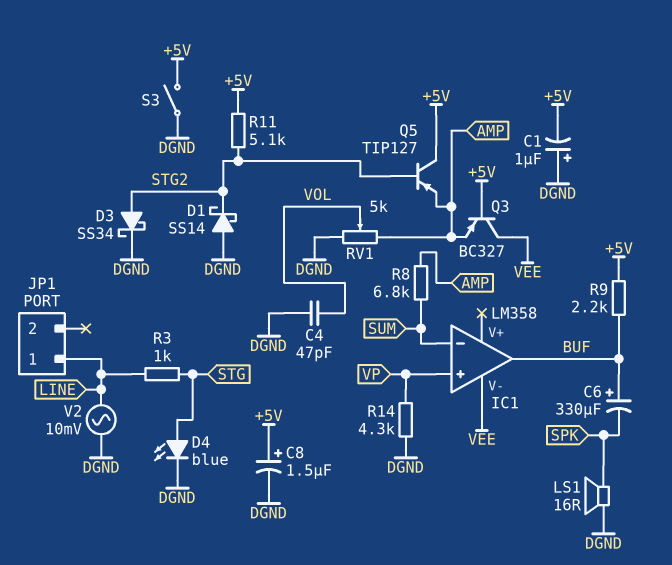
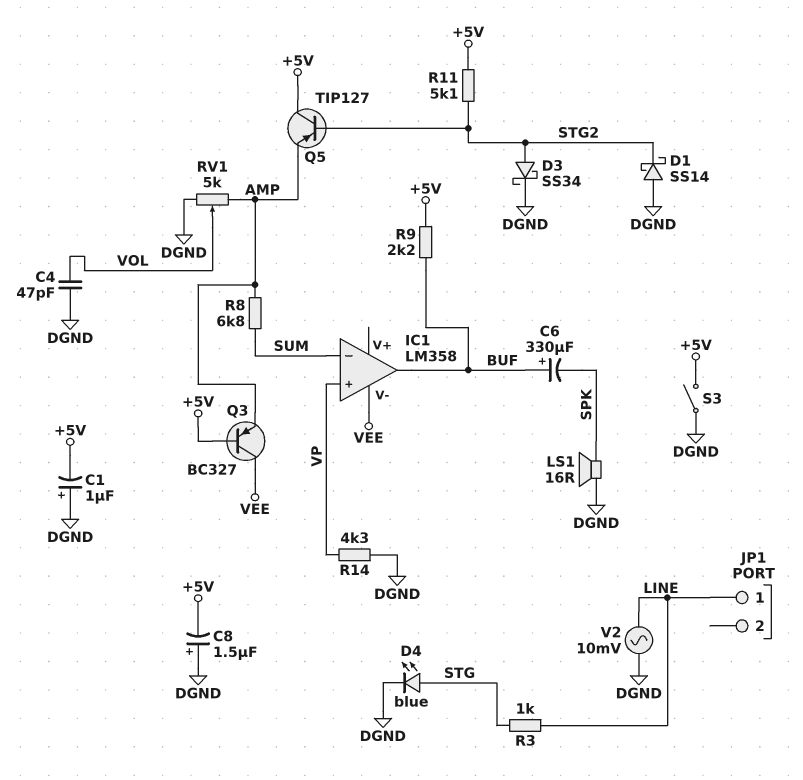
C8: 1.5uF (plus +5V, minus DGND) -> 1.5uF (plus DGND, minus +5V)

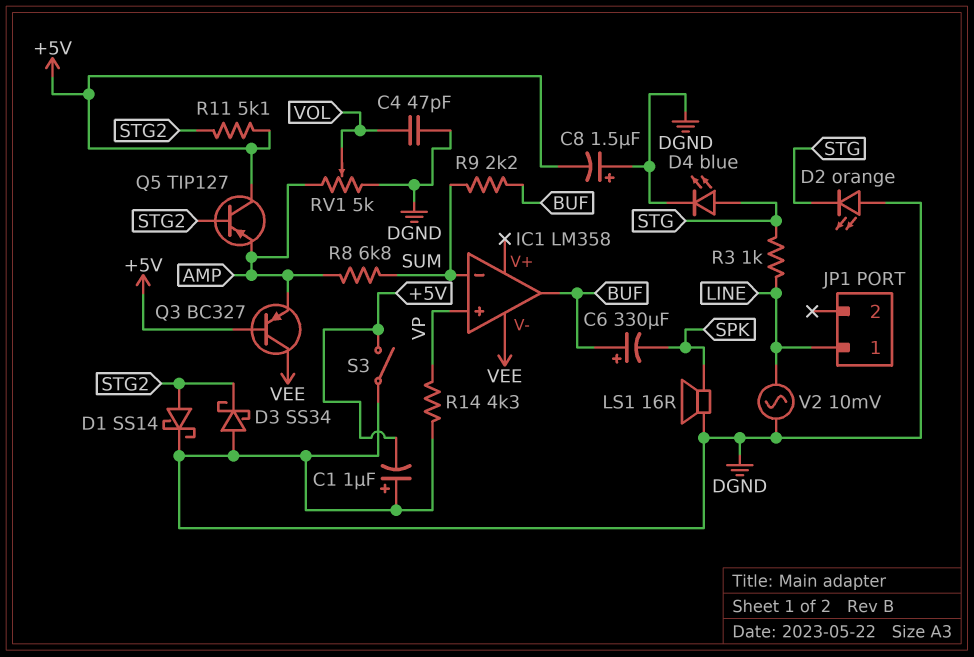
D1: schottky SS14 (A DGND, K STG2) -> schottky SS14 (A STG2, K DGND)
D2: none -> LED orange (A DGND, K STG)
D3: schottky SS34 (A STG2, K DGND) -> schottky SS34 (A DGND, K STG2)
R9: 2.2k (+5V, BUF) -> 2.2k (BUF, SUM)

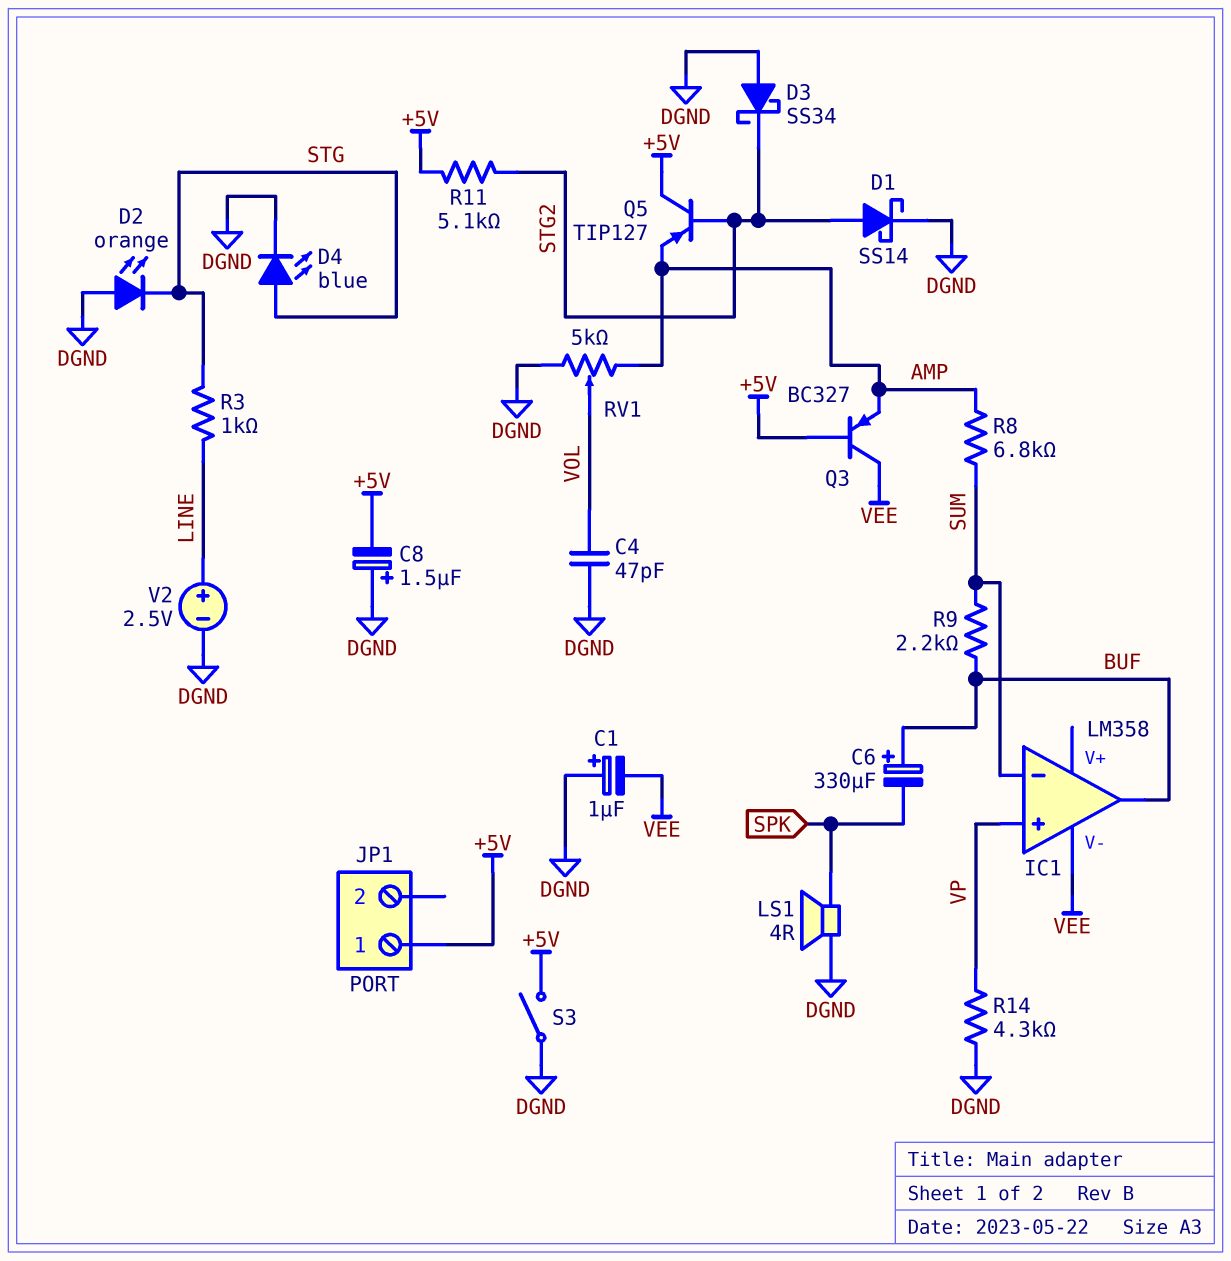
C1: 1uF (plus DGND, minus +5V) -> 1uF (plus DGND, minus VEE)
JP1 pin 1: LINE -> +5V
LS1: speaker 16R (DGND, SPK) -> speaker 4R (DGND, SPK)
V2: AC 10mV (DGND, LINE) -> 2.5V (plus LINE, minus DGND)

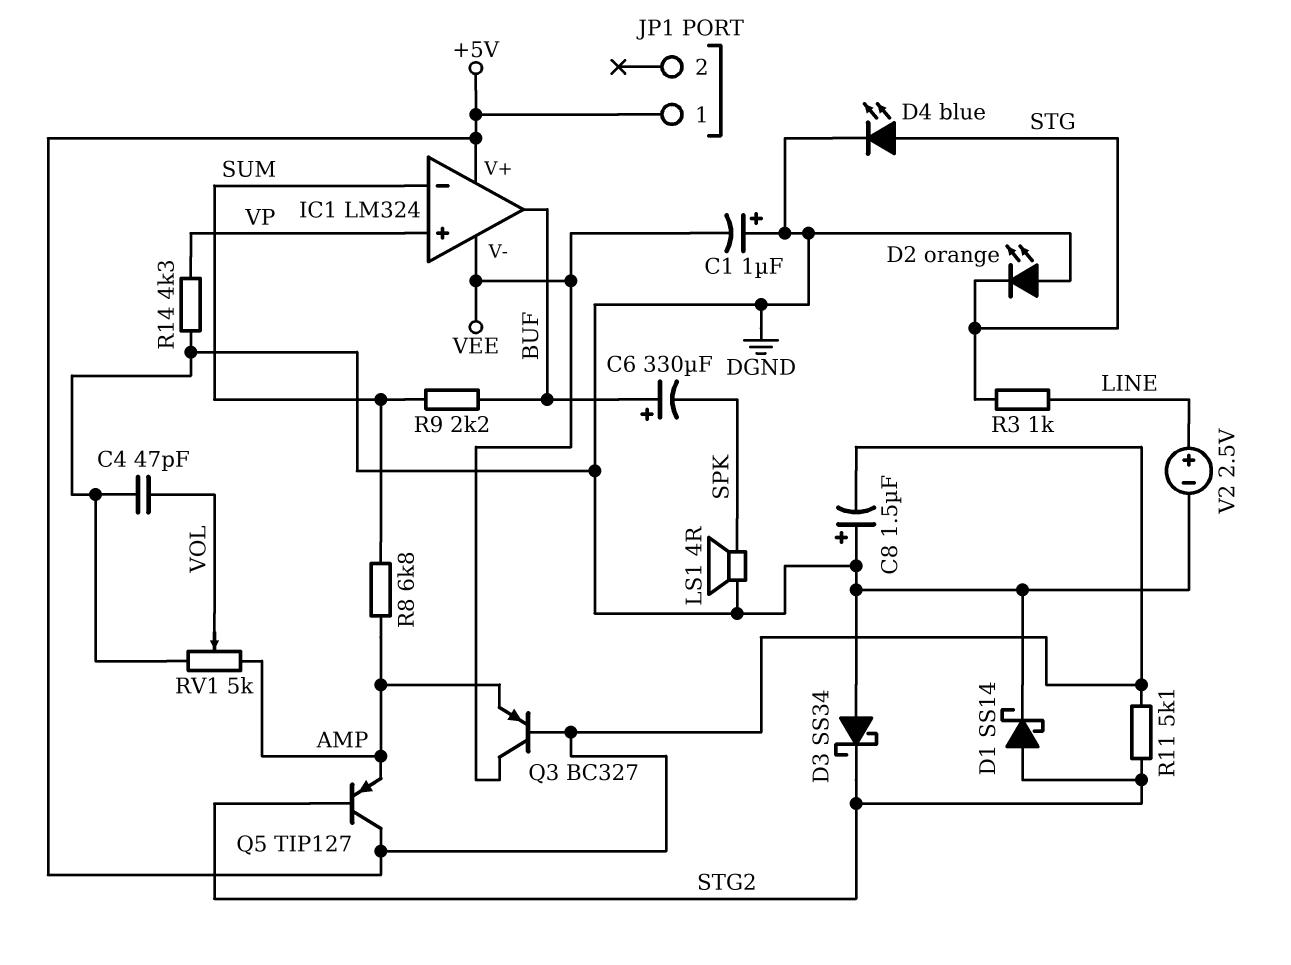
IC1: LM358 -> LM324
IC1 pin V+: none -> +5V
S3: switch (+5V, DGND) -> none

